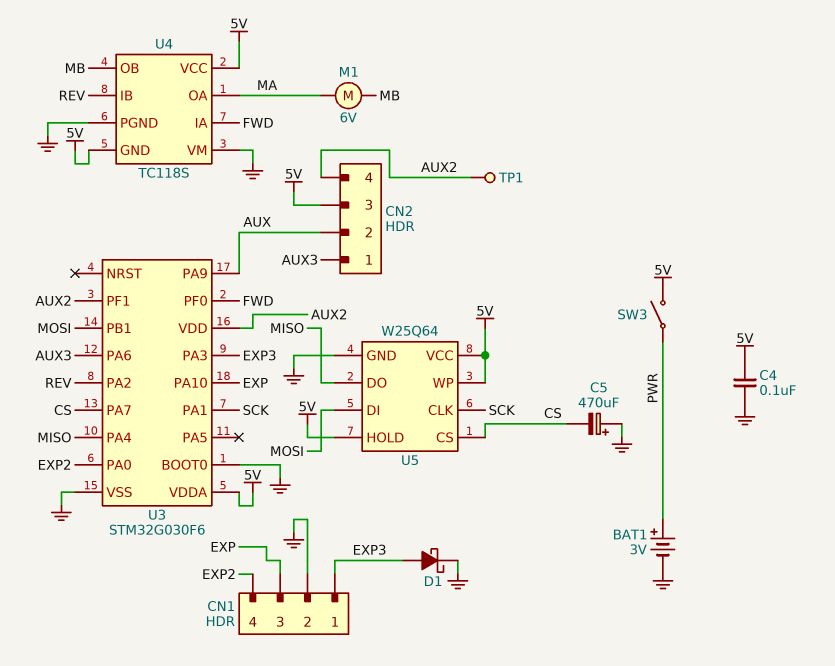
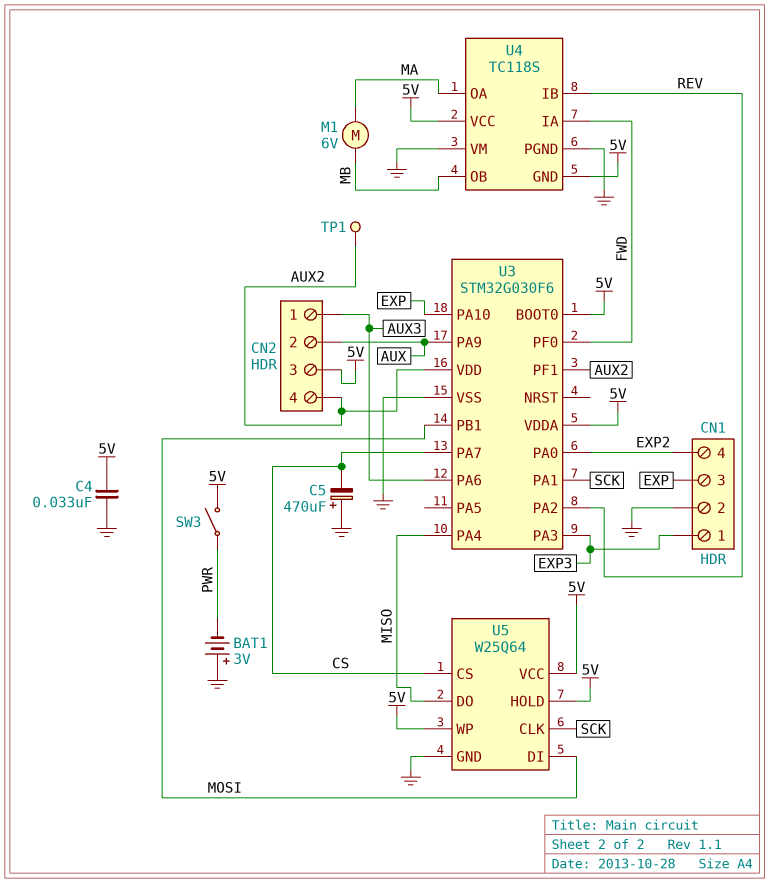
BAT1: 3V (plus PWR, minus GND) -> 3V (plus GND, minus PWR)
C4: 100nF (5V, GND) -> 33nF (5V, GND)
D1: schottky (A EXP3, K GND) -> none
U3 pin BOOT0: GND -> 5V

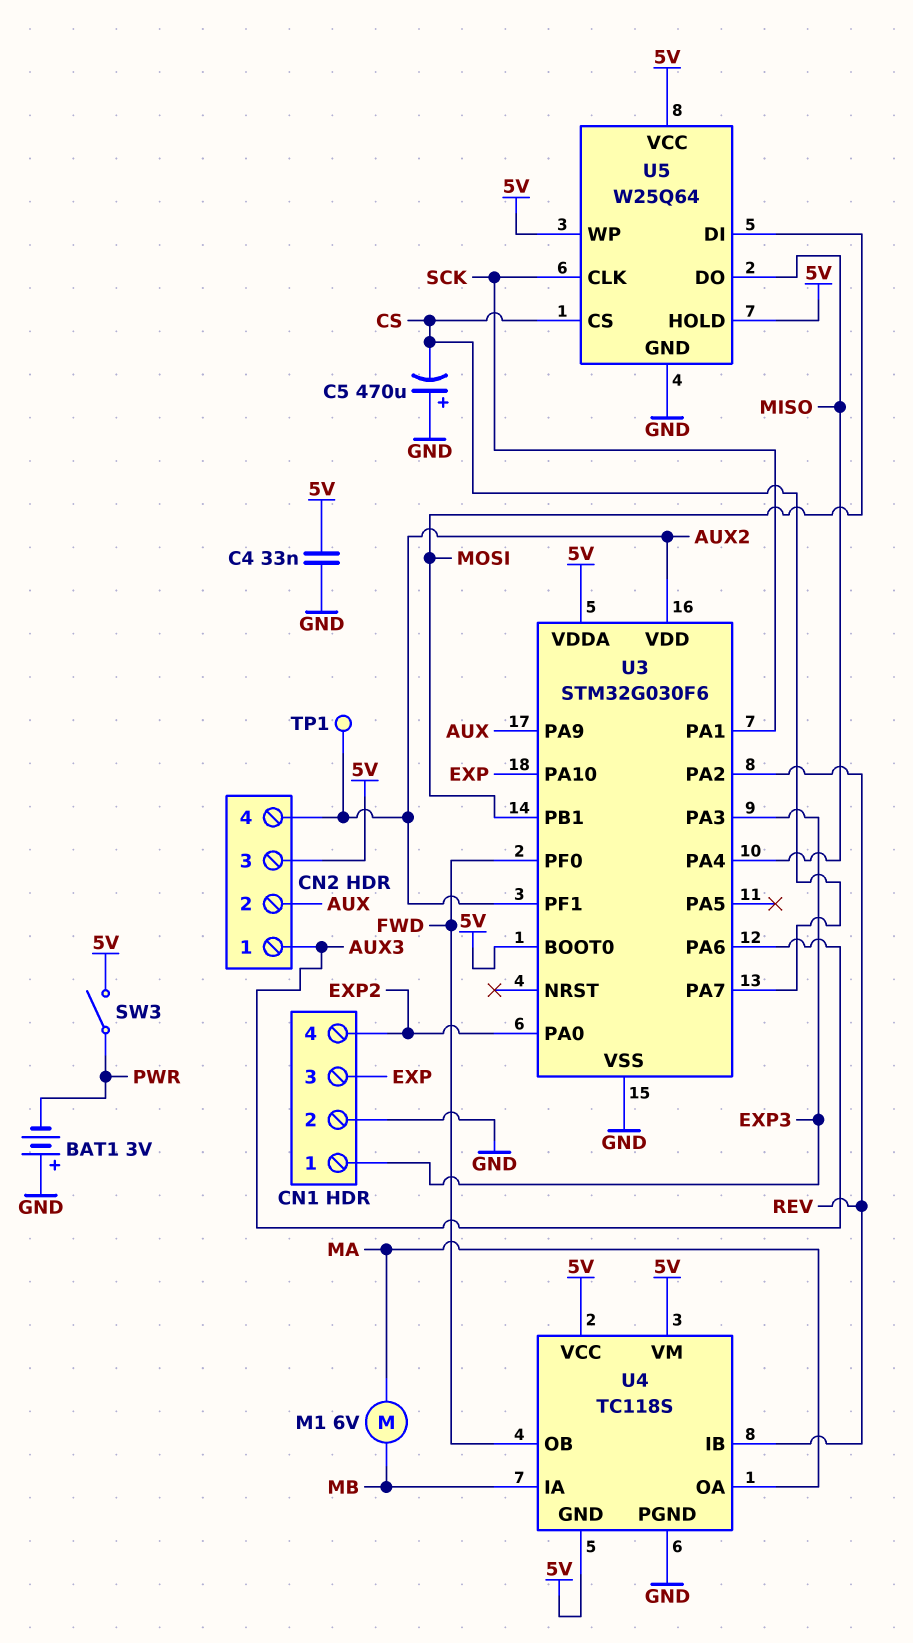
U4 pin IA: FWD -> MB
U4 pin OB: MB -> FWD
U4 pin VM: GND -> 5V

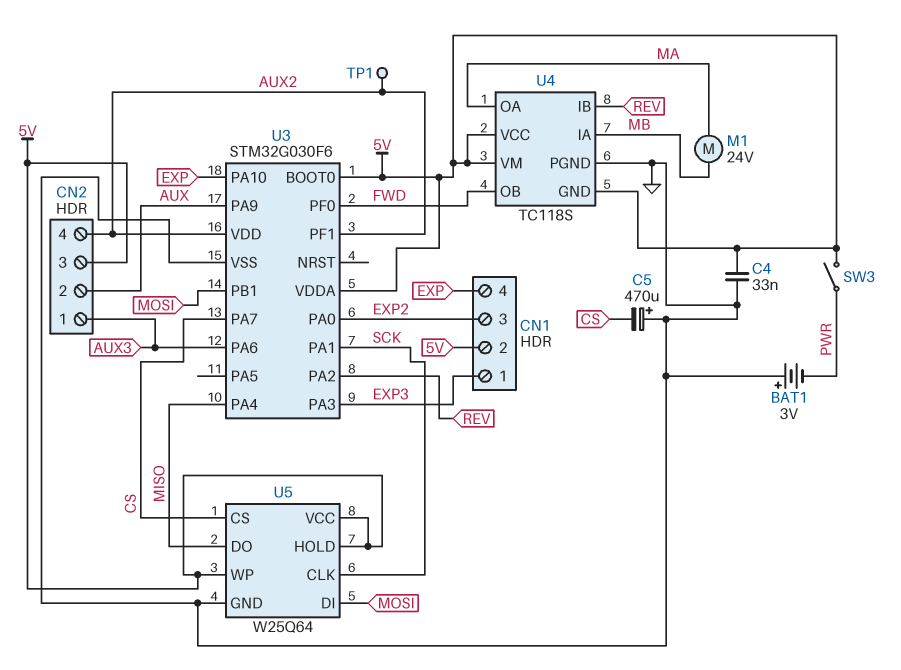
CN1 pin 2: GND -> 5V
CN1 pin 3: EXP -> EXP2
CN1 pin 4: EXP2 -> EXP
M1: motor 6V (MA, MB) -> motor 24V (MA, MB)

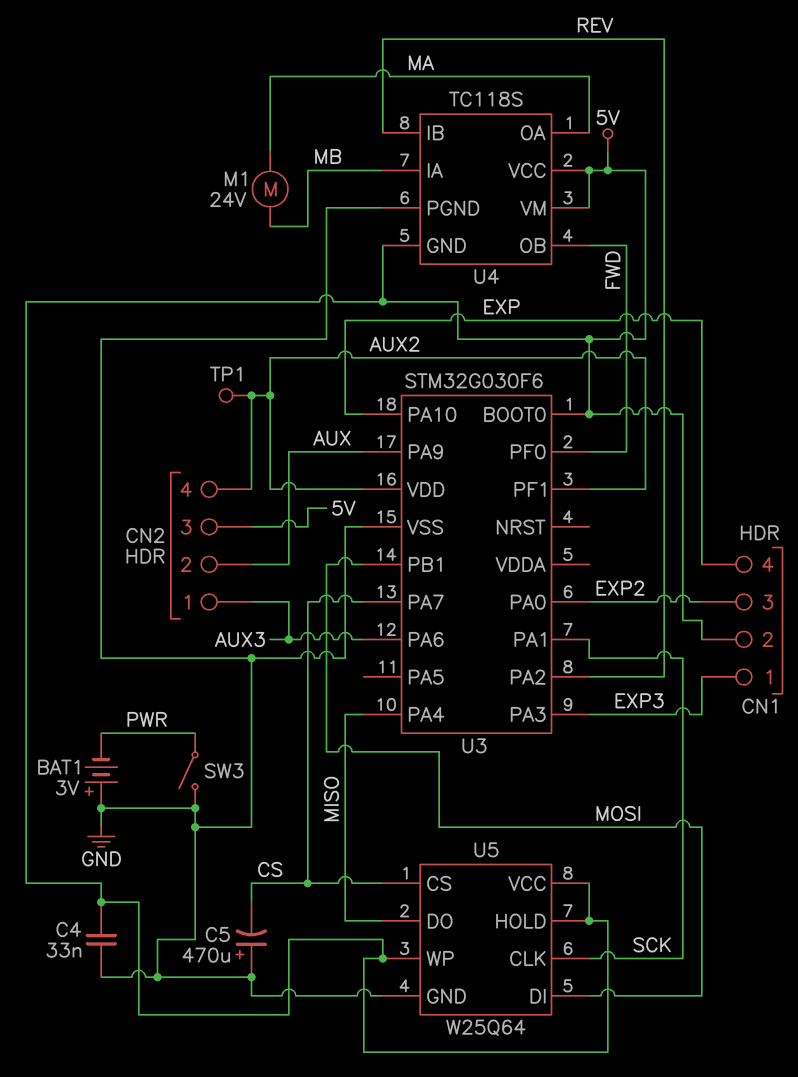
SW3: switch (5V, PWR) -> switch (GND, PWR)
U3 pin VDDA: 5V -> none

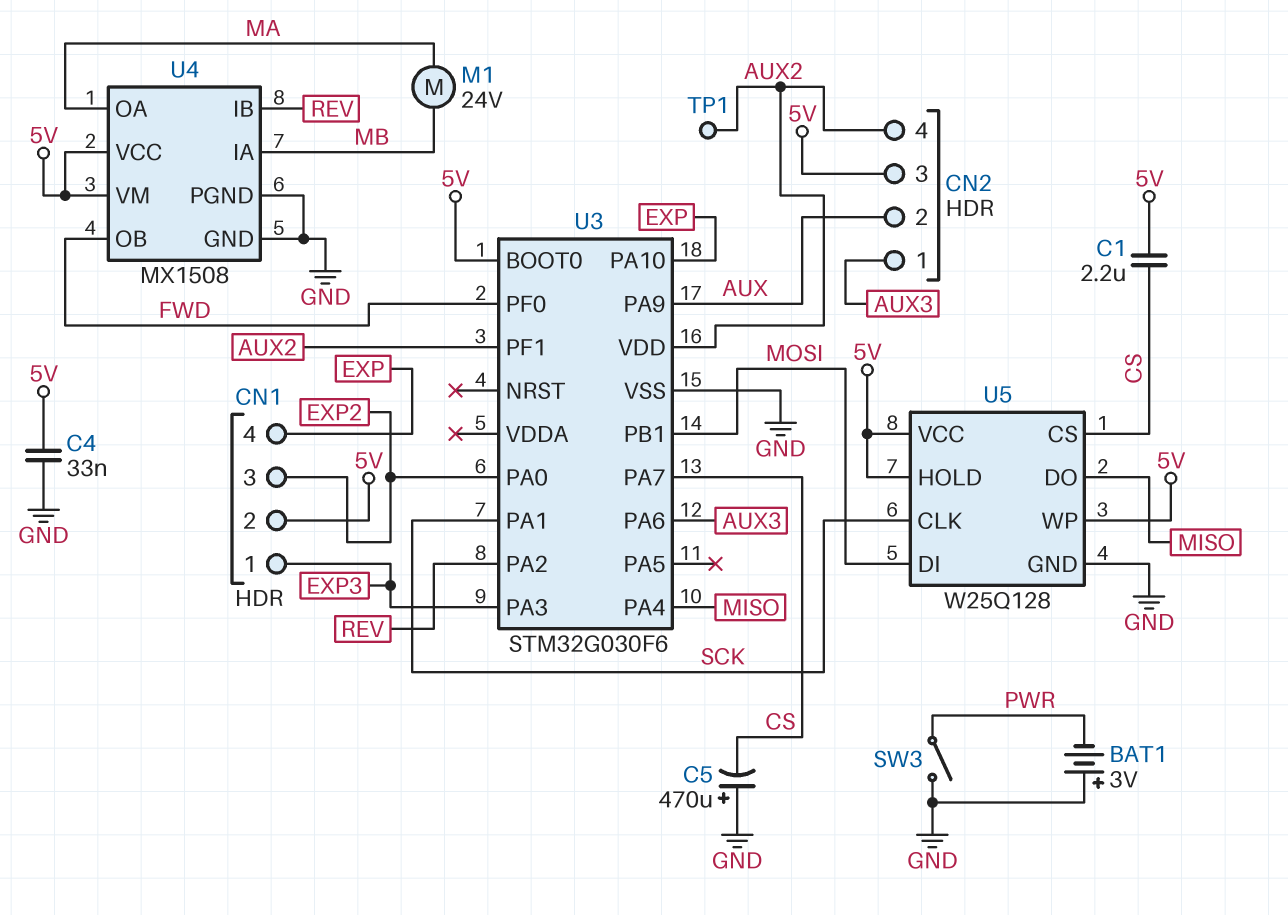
C1: none -> 2.2uF (5V, CS)
U4: TC118S -> MX1508
U4 pin GND: 5V -> GND
U5: W25Q64 -> W25Q128

